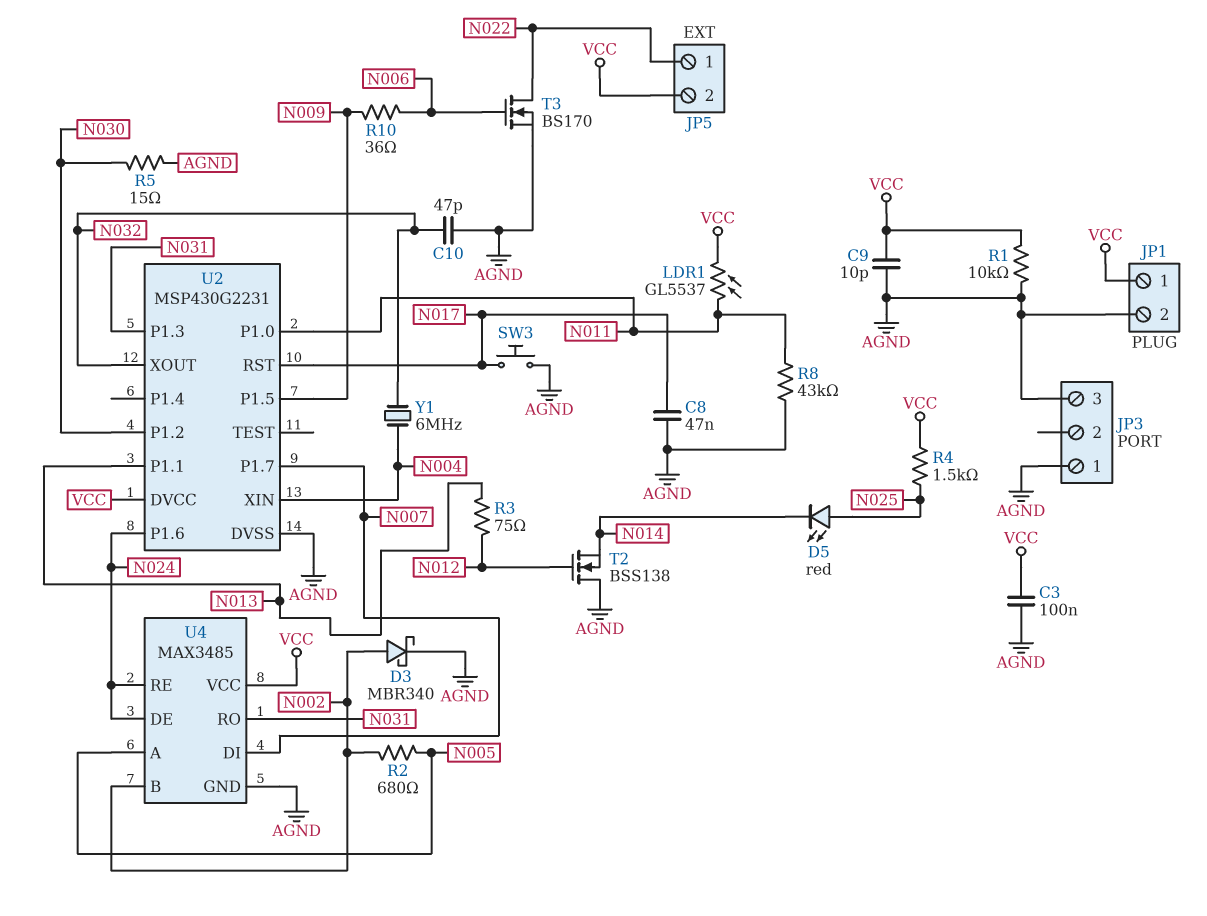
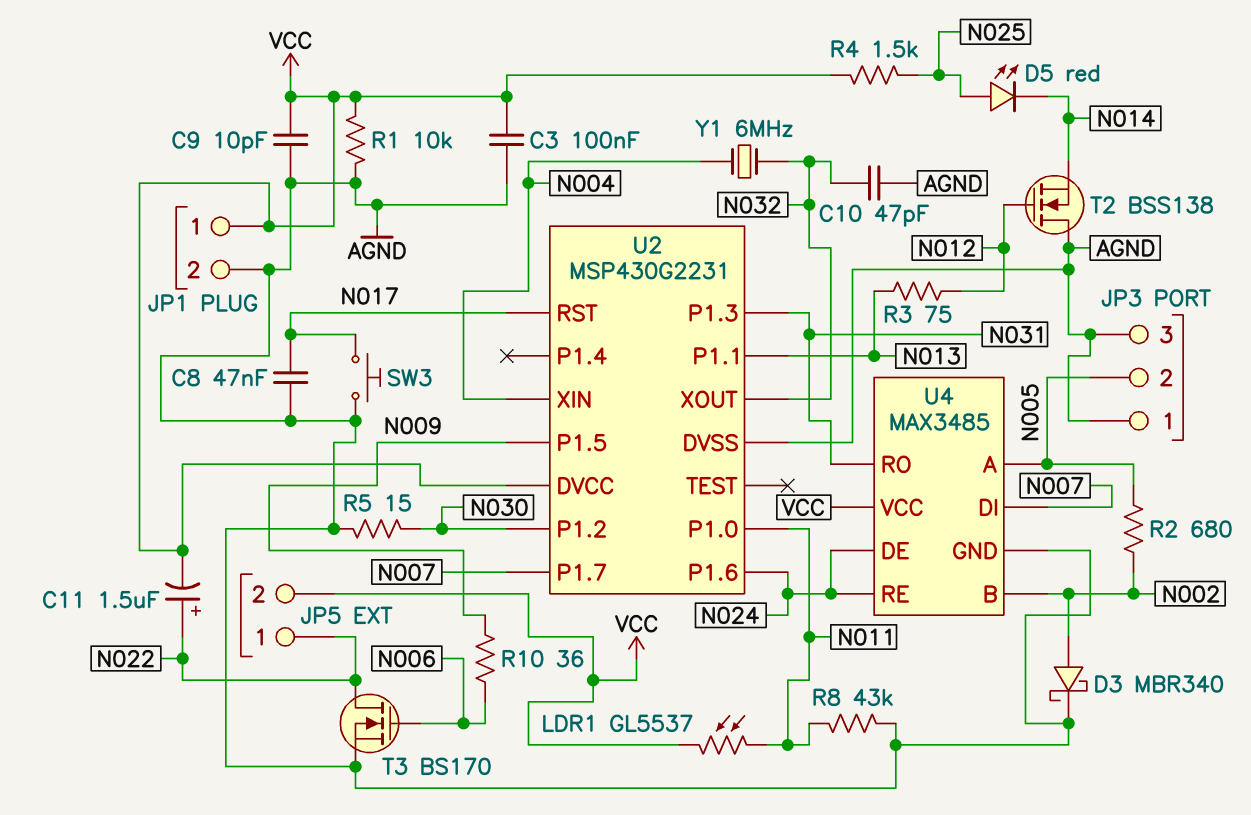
C11: none -> 1.5uF (plus N022, minus VCC)
JP3 pin 2: none -> N005

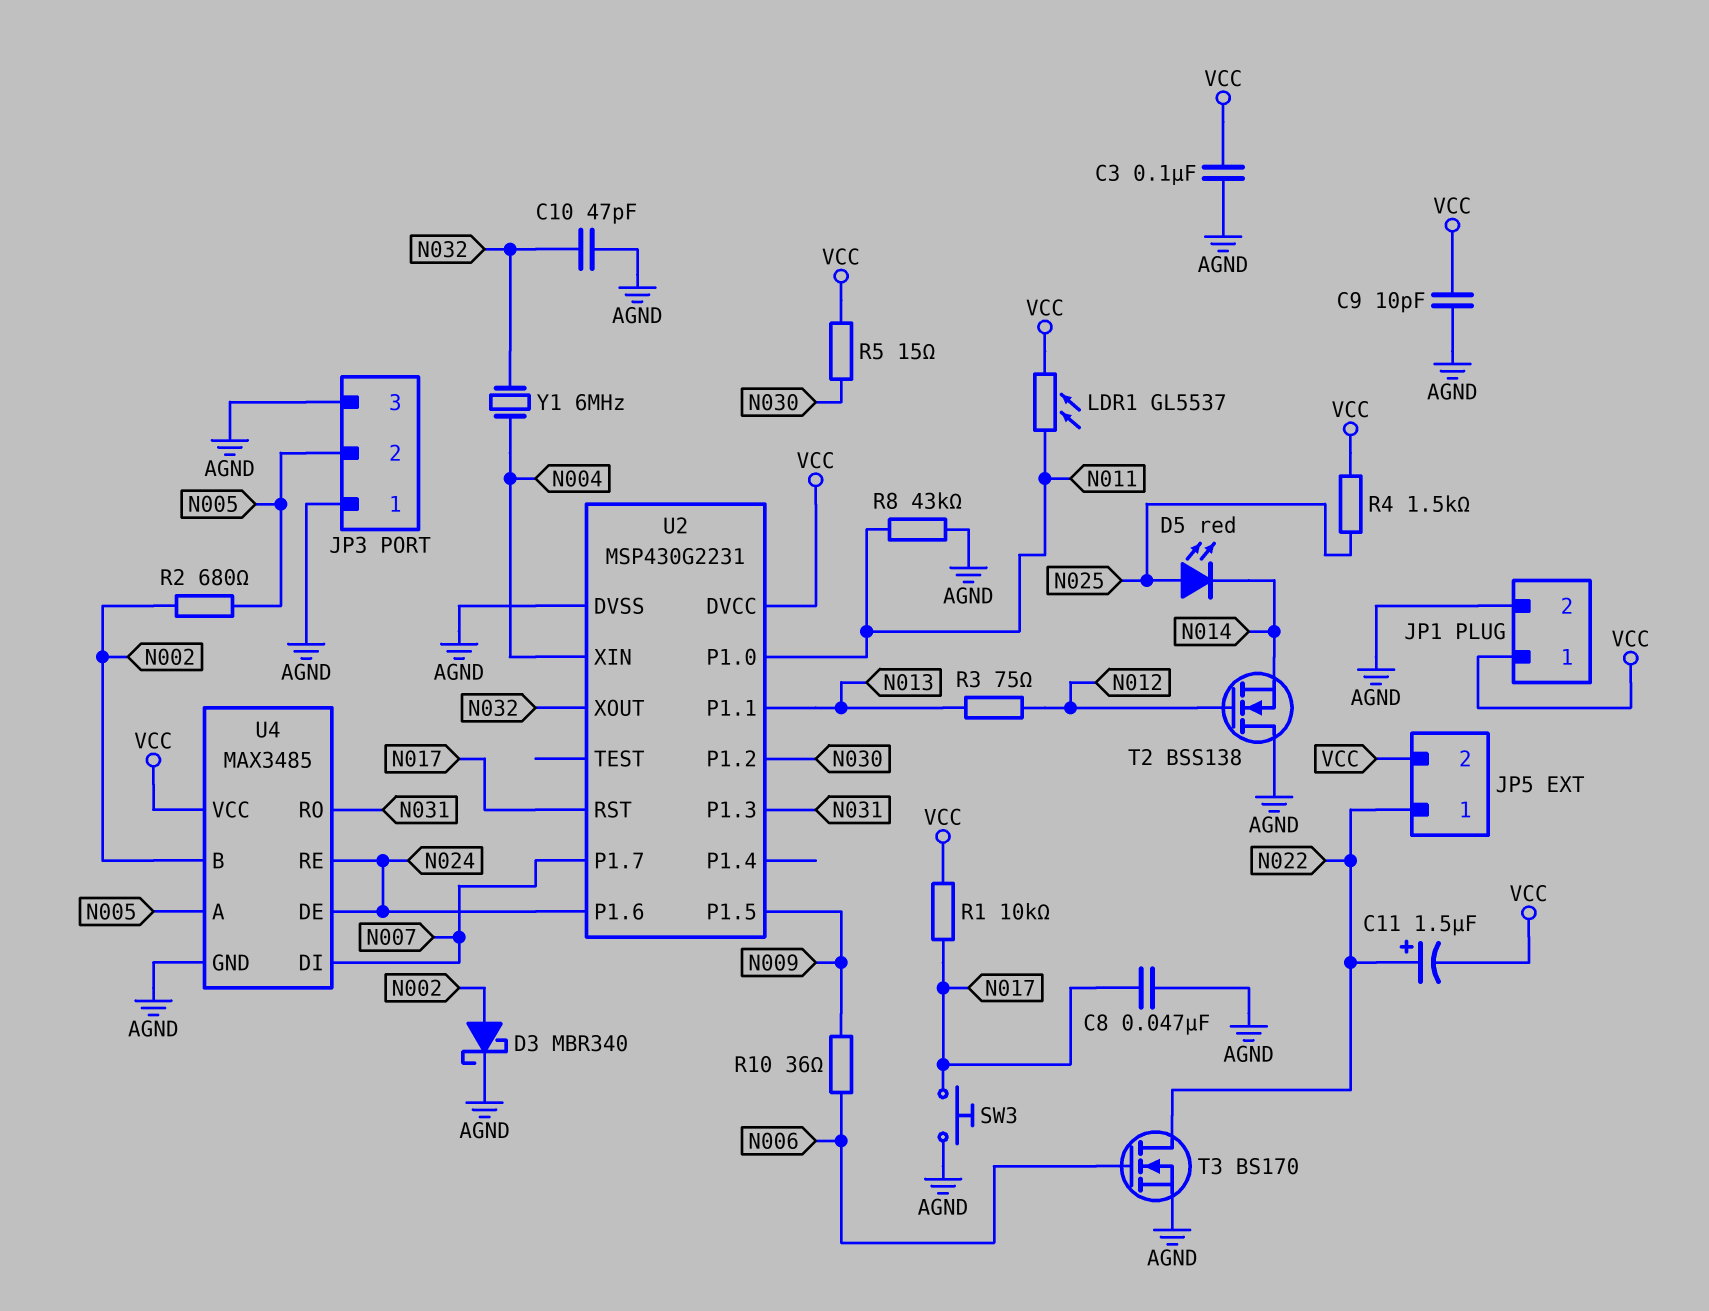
R1: 10k (AGND, VCC) -> 10k (N017, VCC)
R5: 15 (AGND, N030) -> 15 (N030, VCC)

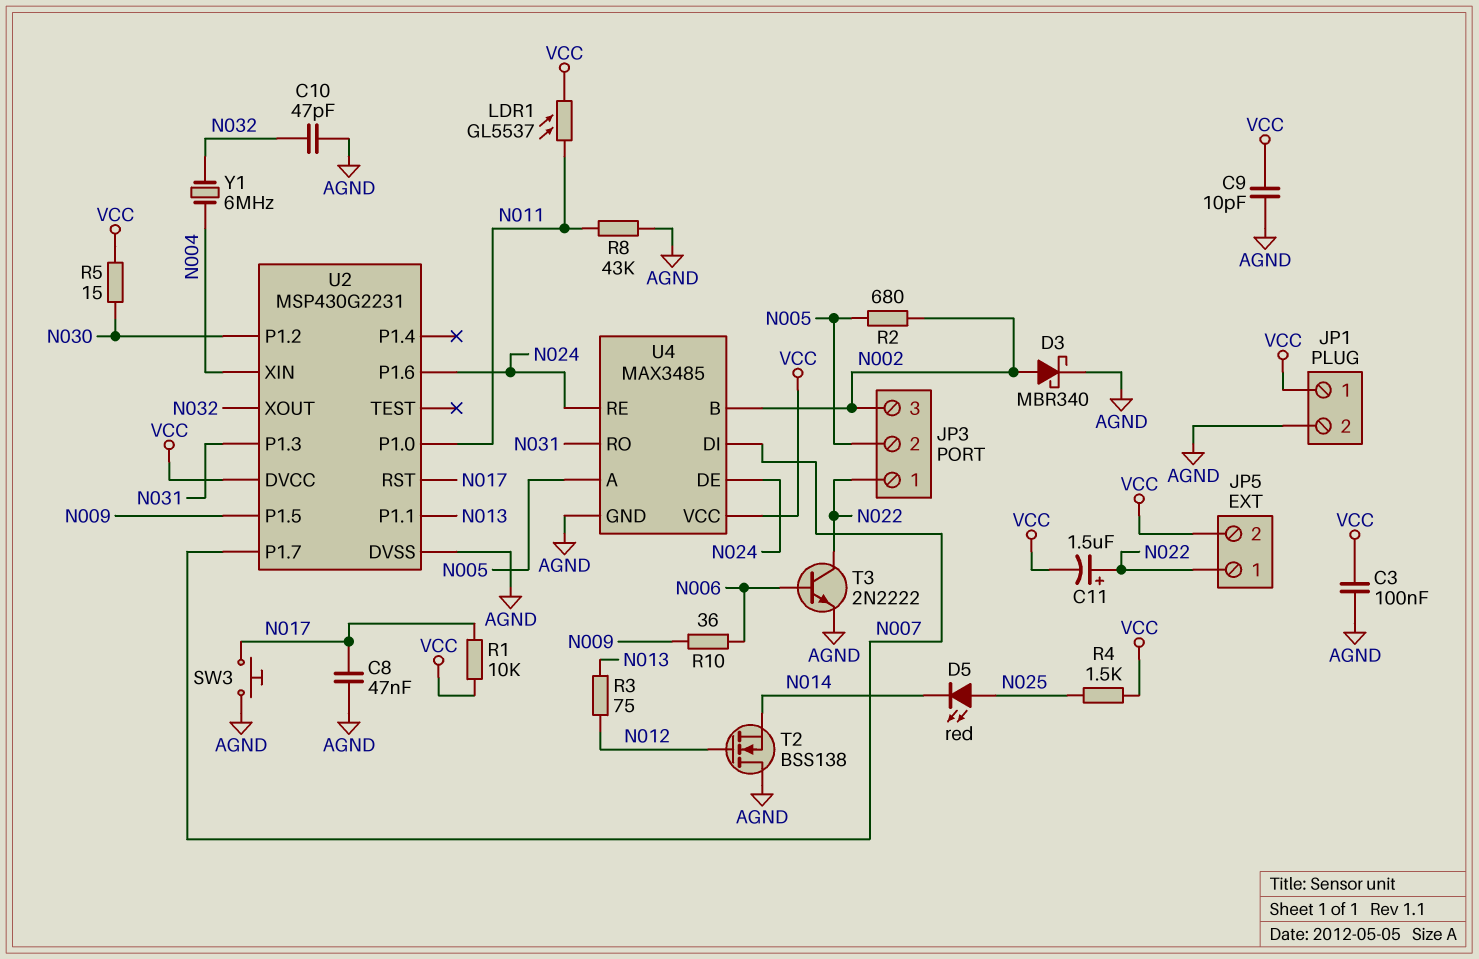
JP3 pin 1: AGND -> N022
JP3 pin 3: AGND -> N002
T3: NMOS BS170 (G N006, D N022, S AGND) -> NPN 2N2222 (B N006, C N022, E AGND)

